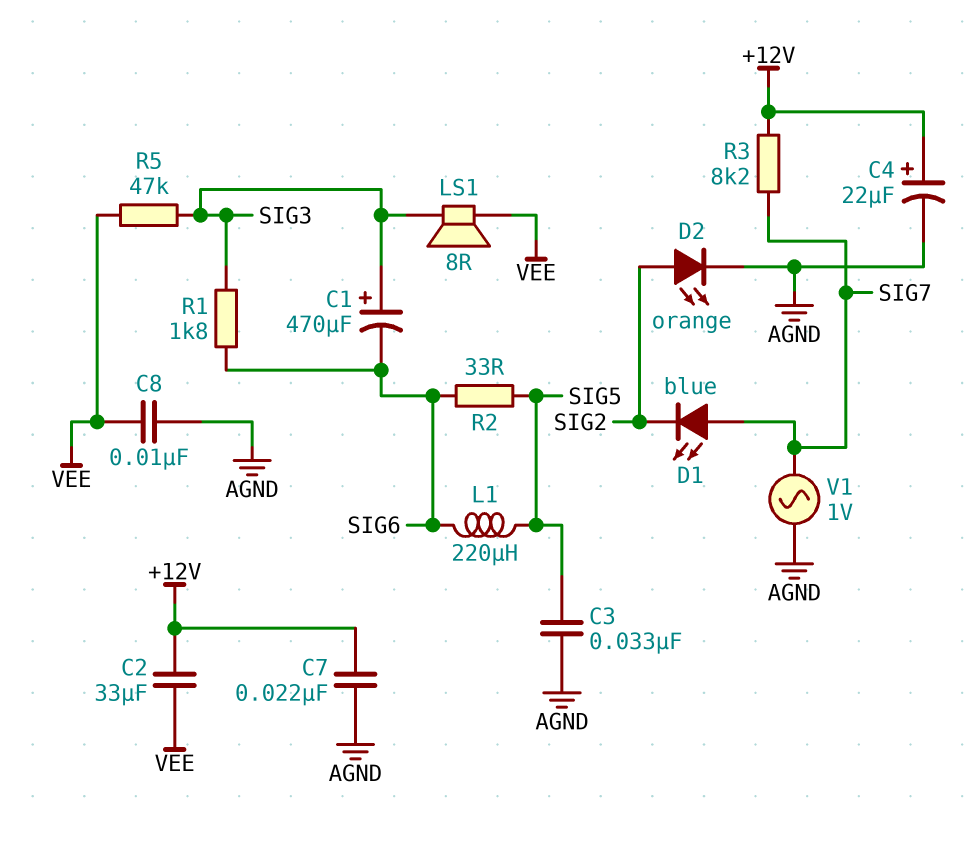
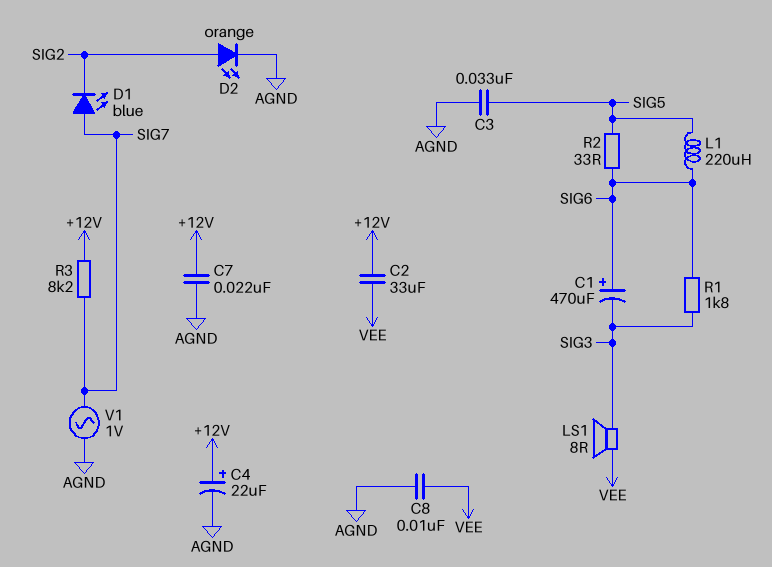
C1: 470uF (plus SIG3, minus SIG6) -> 470uF (plus SIG6, minus SIG3)
R5: 47k (SIG3, VEE) -> none

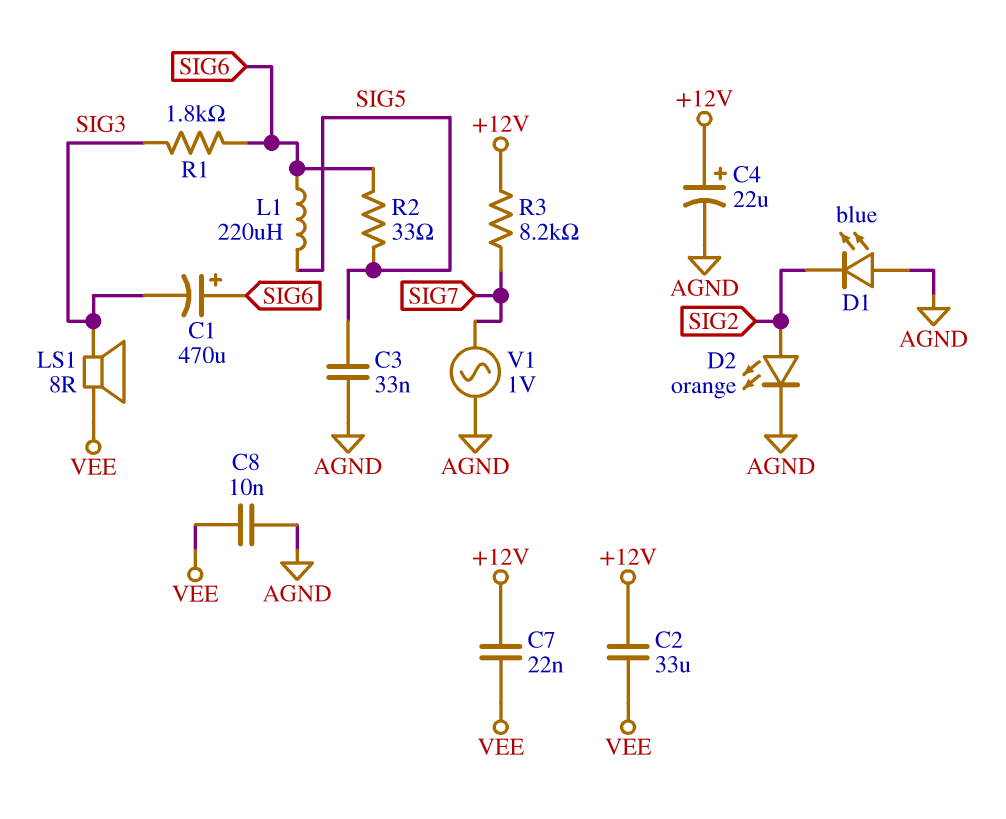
C7: 22nF (+12V, AGND) -> 22nF (+12V, VEE)
D1: LED blue (A SIG7, K SIG2) -> LED blue (A AGND, K SIG2)

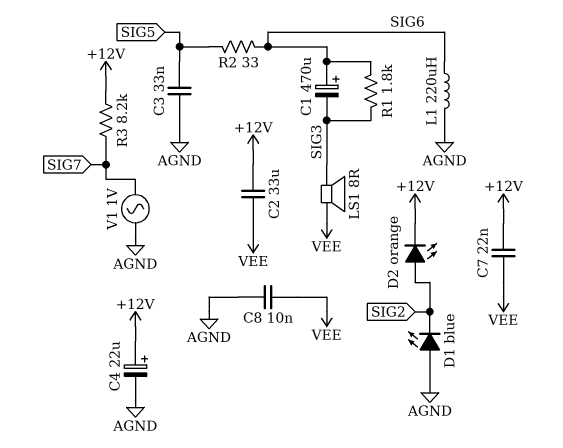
D2: LED orange (A SIG2, K AGND) -> LED orange (A SIG2, K +12V)
L1: 220uH (SIG5, SIG6) -> 220uH (AGND, SIG6)

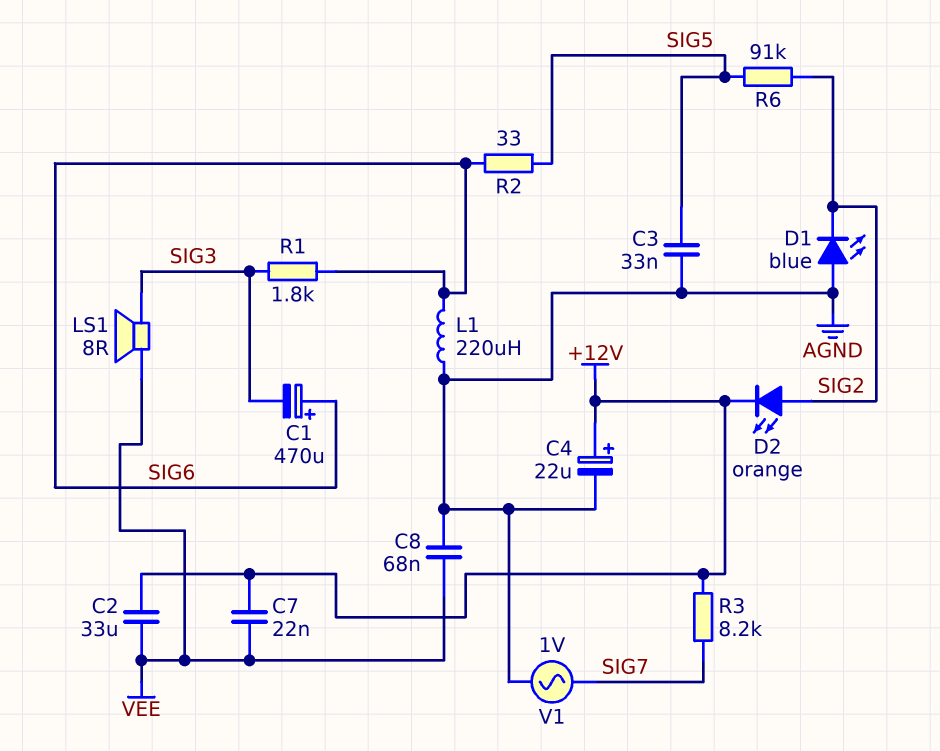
C8: 10nF (AGND, VEE) -> 68nF (AGND, VEE)
R6: none -> 91k (SIG2, SIG5)

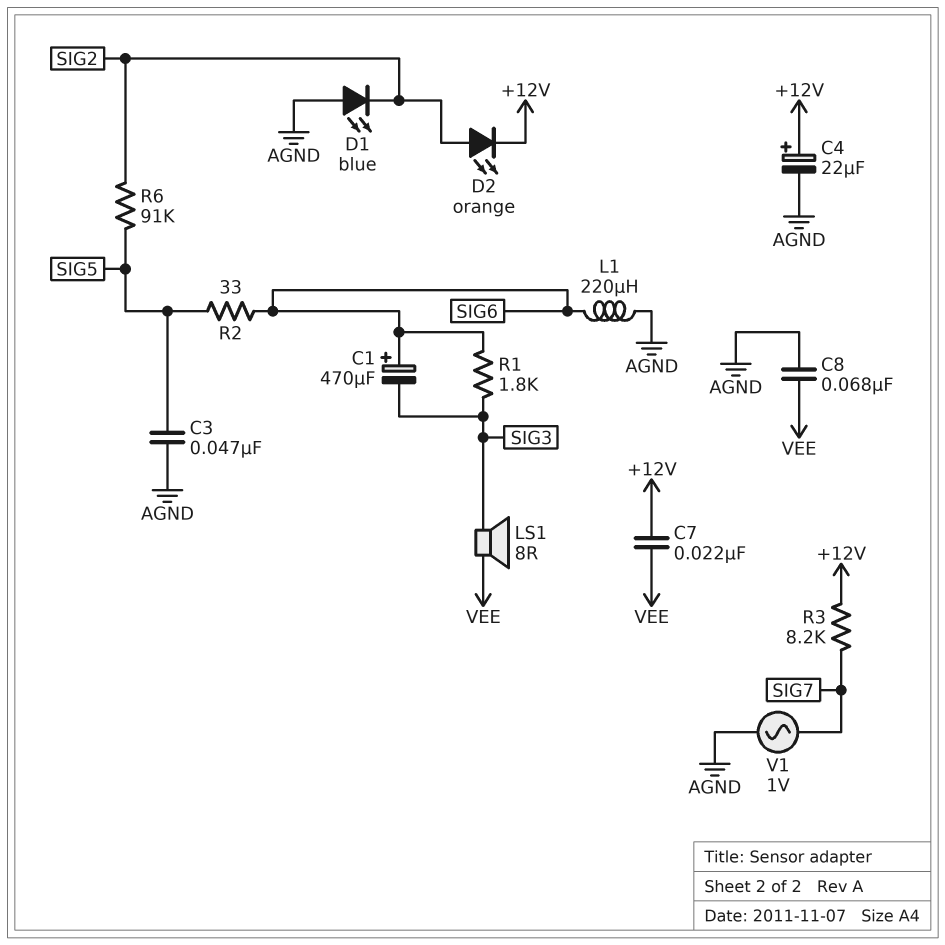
C2: 33uF (+12V, VEE) -> none
C3: 33nF (AGND, SIG5) -> 47nF (AGND, SIG5)

